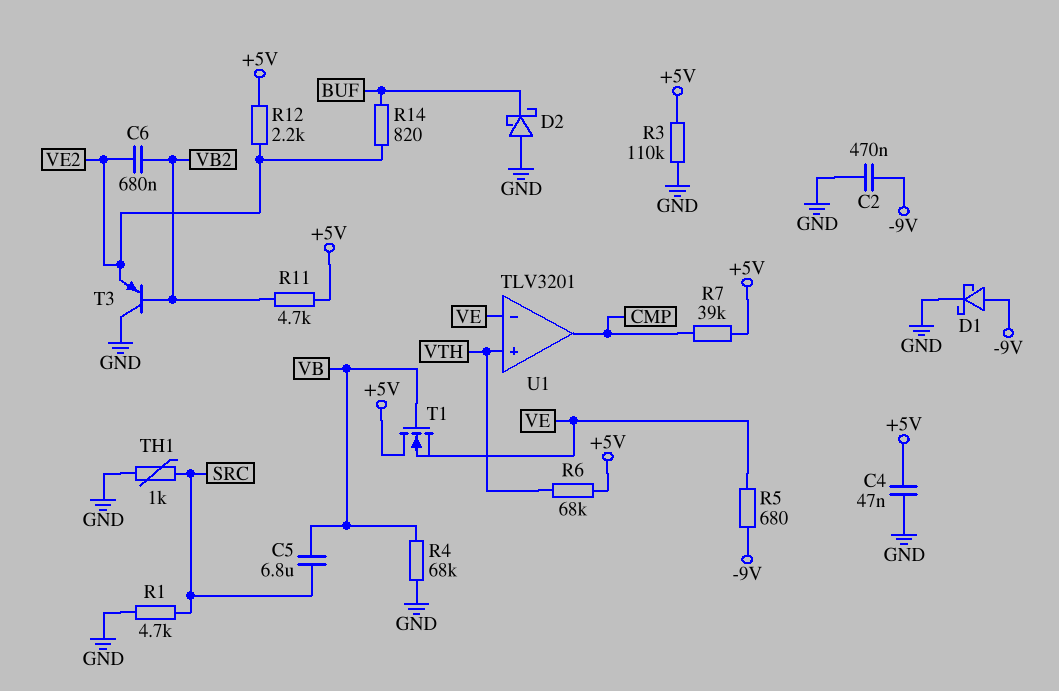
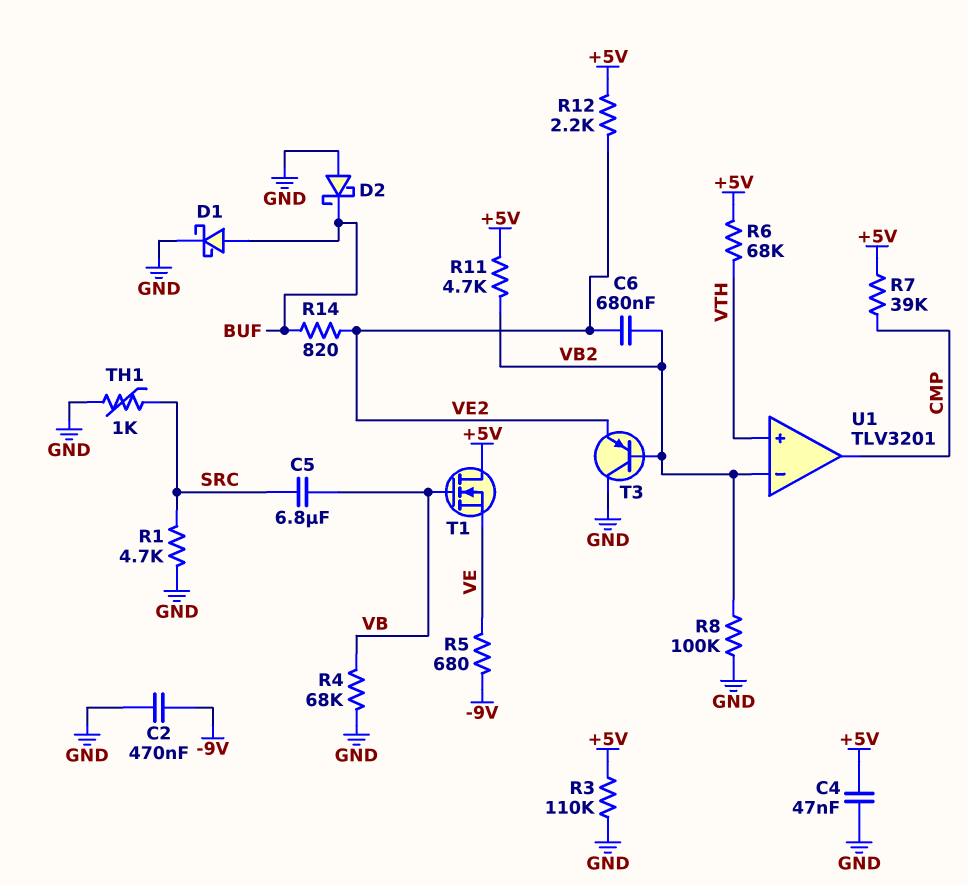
D1: schottky (A -9V, K GND) -> schottky (A BUF, K GND)
R8: none -> 100k (GND, VB2)
U1 pin in-: VE -> VB2

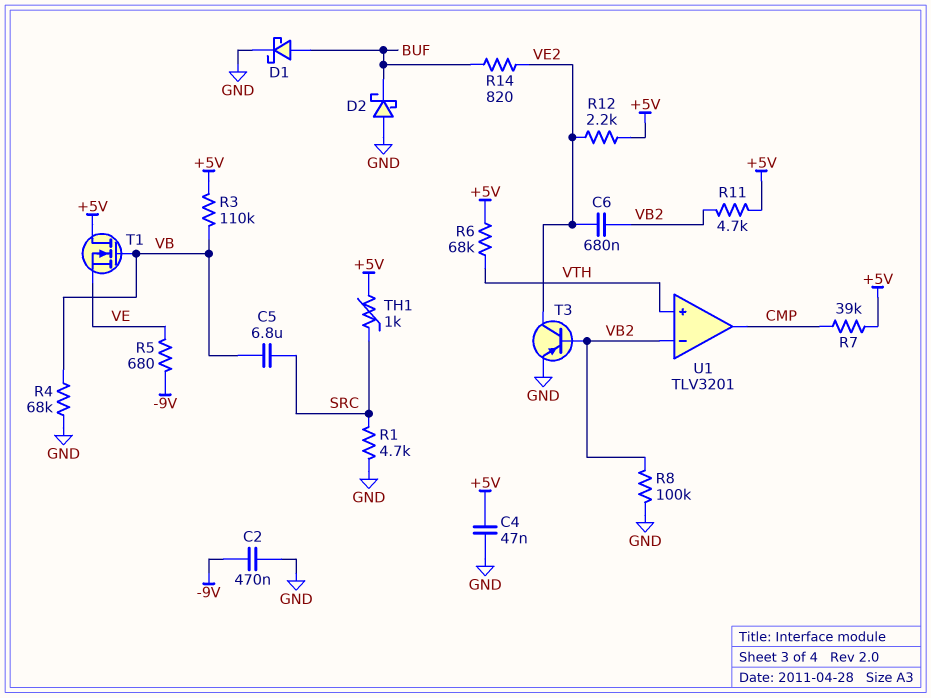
R3: 110k (+5V, GND) -> 110k (+5V, VB)
T3: PNP (B VB2, C GND, E VE2) -> PNP (B VB2, C VE2, E GND)
TH1: 1k (GND, SRC) -> 1k (+5V, SRC)

